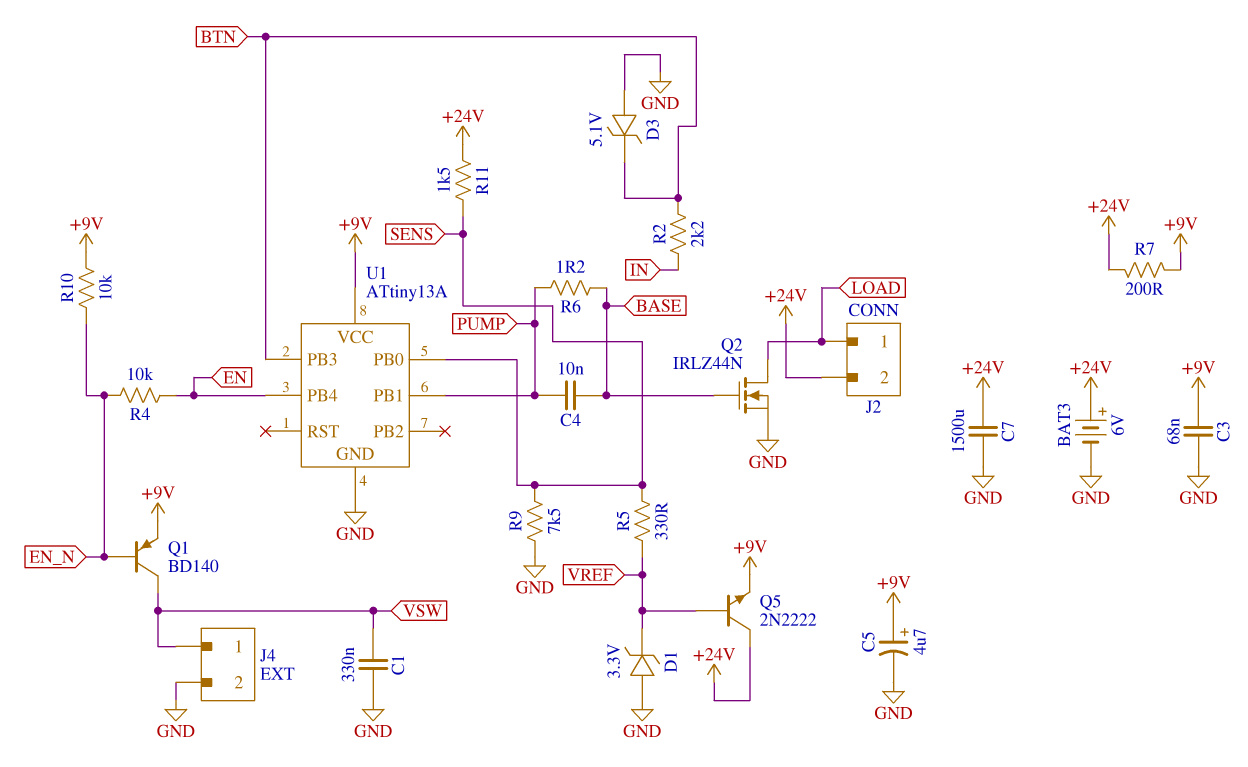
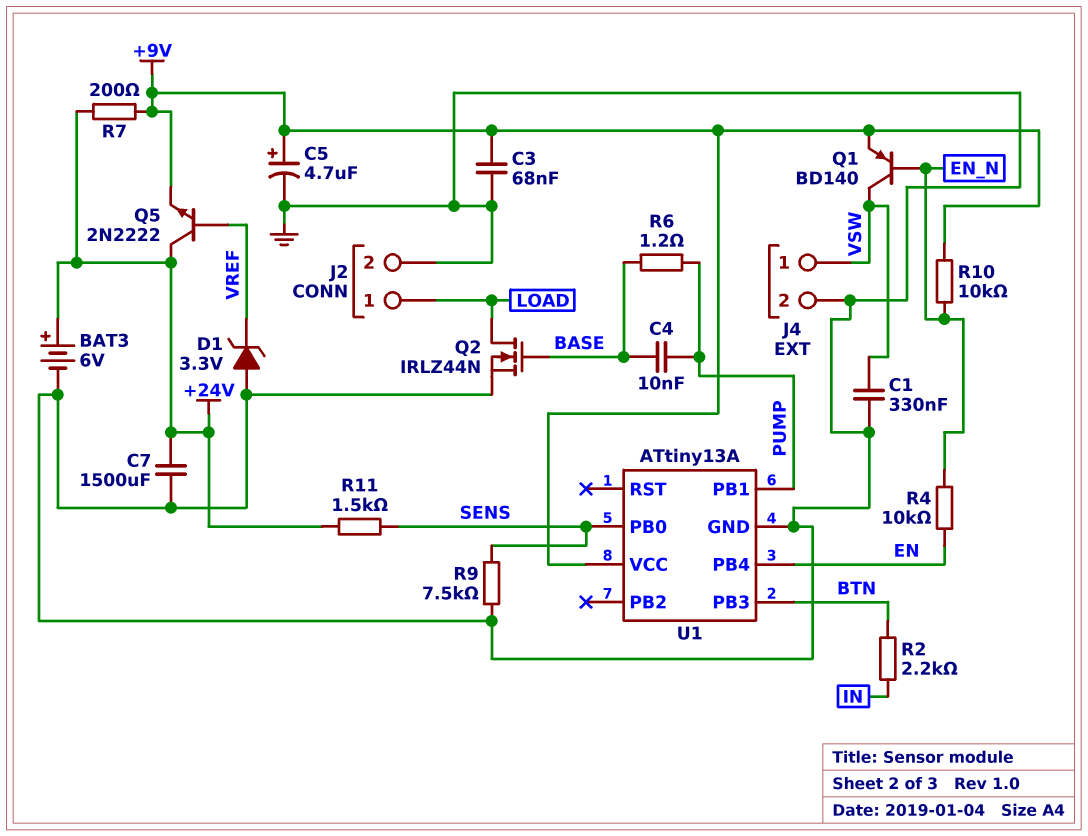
D3: zener 5.1V (A GND, K BTN) -> none
J2 pin 2: +24V -> GND
R5: 330 (SENS, VREF) -> none

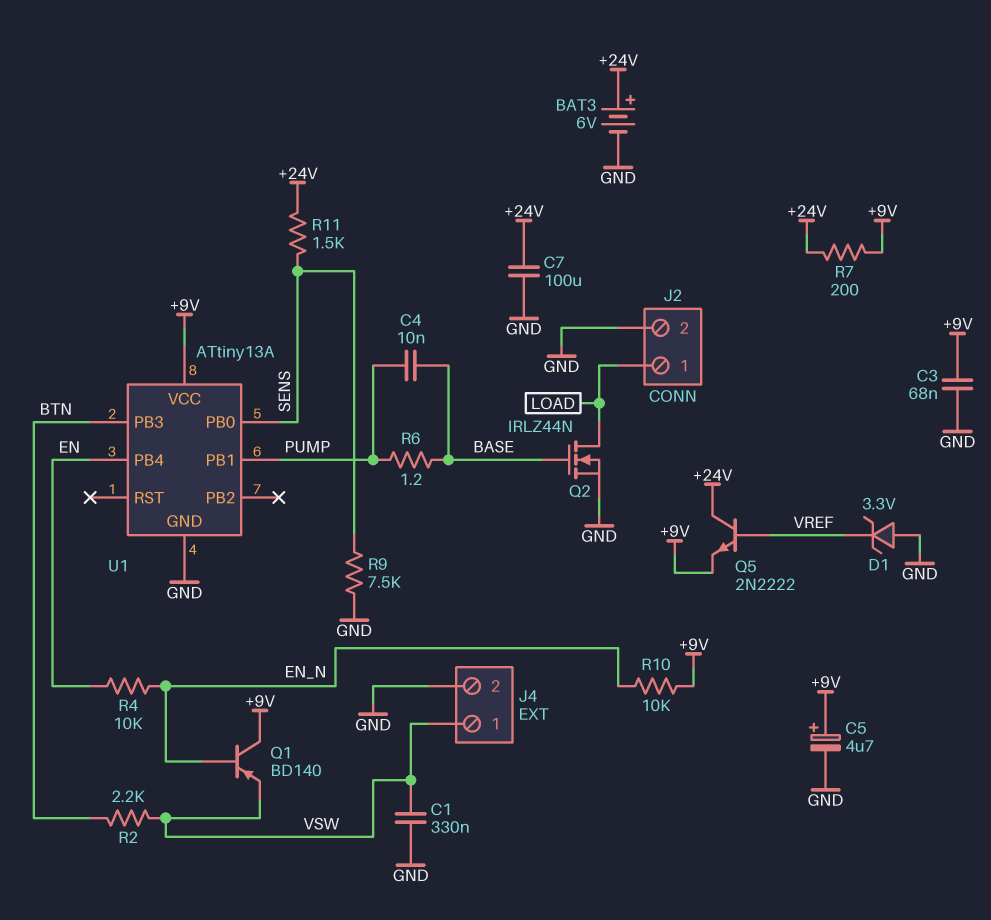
C7: 1500uF (+24V, GND) -> 100uF (+24V, GND)
Q1: PNP BD140 (B EN_N, C VSW, E +9V) -> PNP BD140 (B EN_N, C +9V, E VSW)
R2: 2.2k (BTN, IN) -> 2.2k (BTN, VSW)

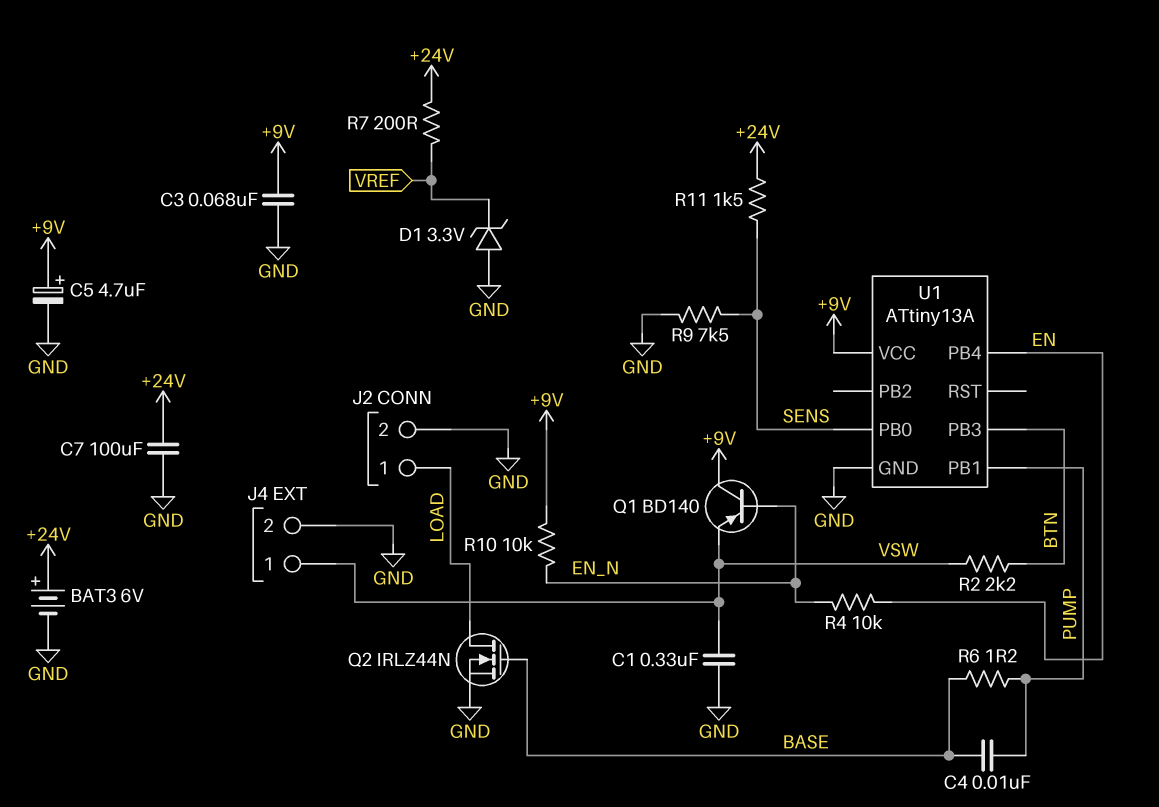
Q5: NPN 2N2222 (B VREF, C +24V, E +9V) -> none
R7: 200 (+9V, +24V) -> 200 (+24V, VREF)

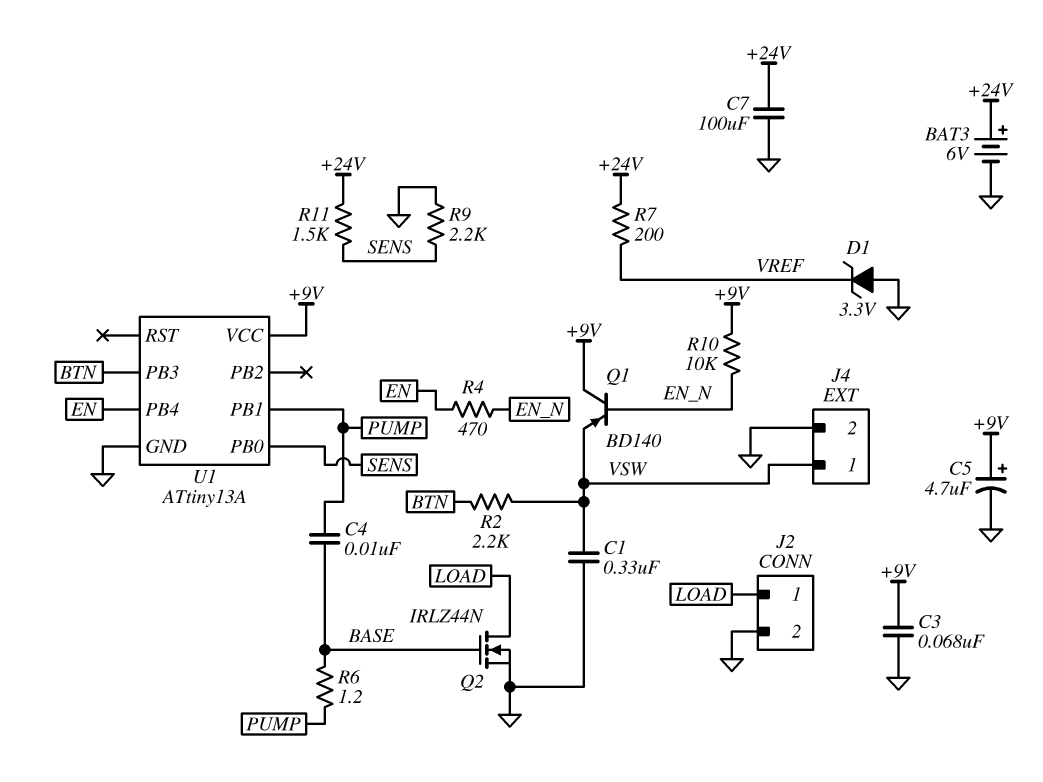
R4: 10k (EN, EN_N) -> 470 (EN, EN_N)
R9: 7.5k (GND, SENS) -> 2.2k (GND, SENS)

